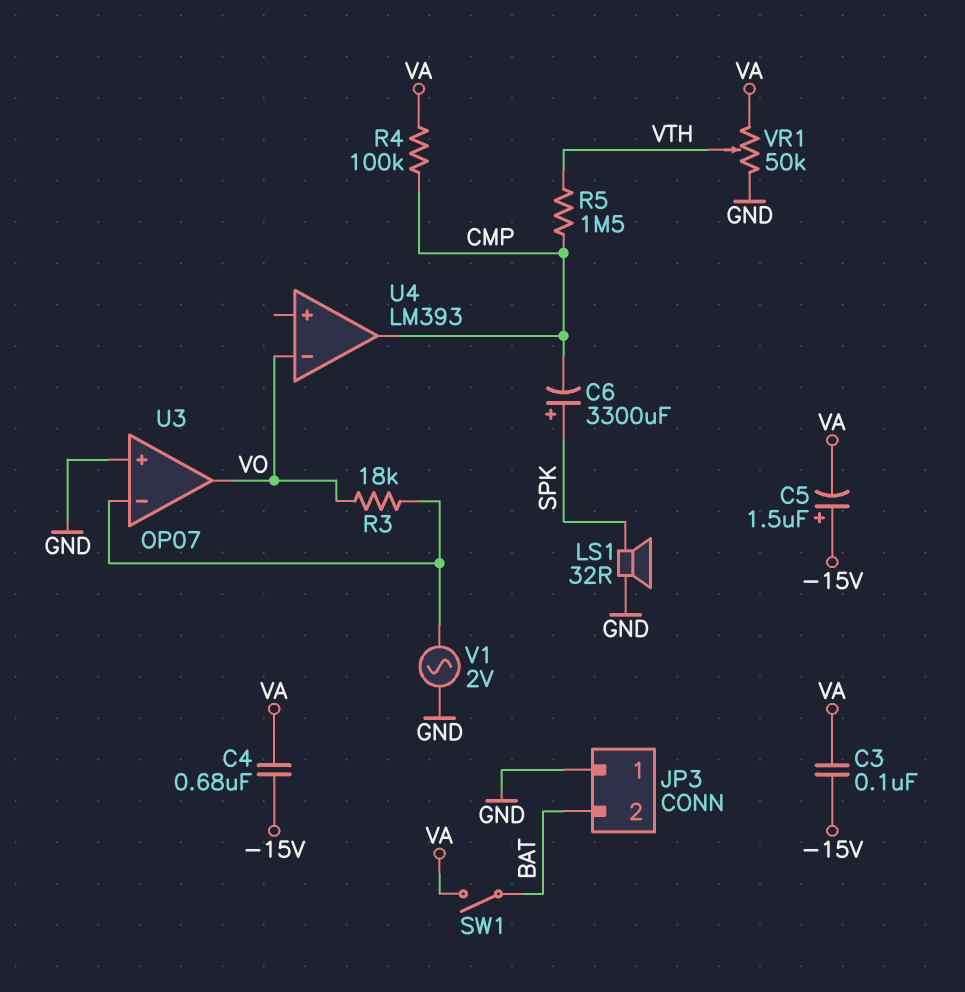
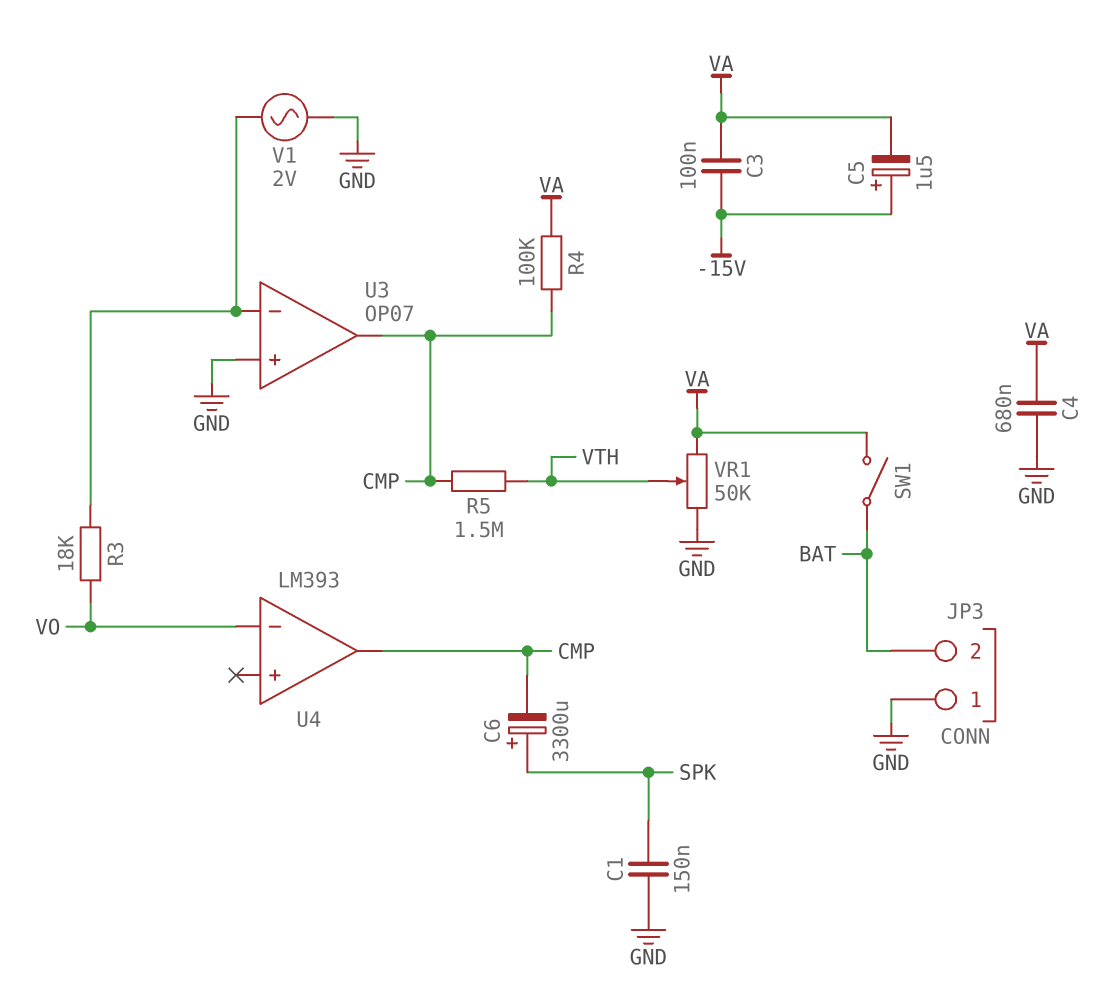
C1: none -> 150nF (GND, SPK)
C4: 680nF (-15V, VA) -> 680nF (GND, VA)
LS1: speaker 32R (GND, SPK) -> none
U3 pin out: VO -> CMP

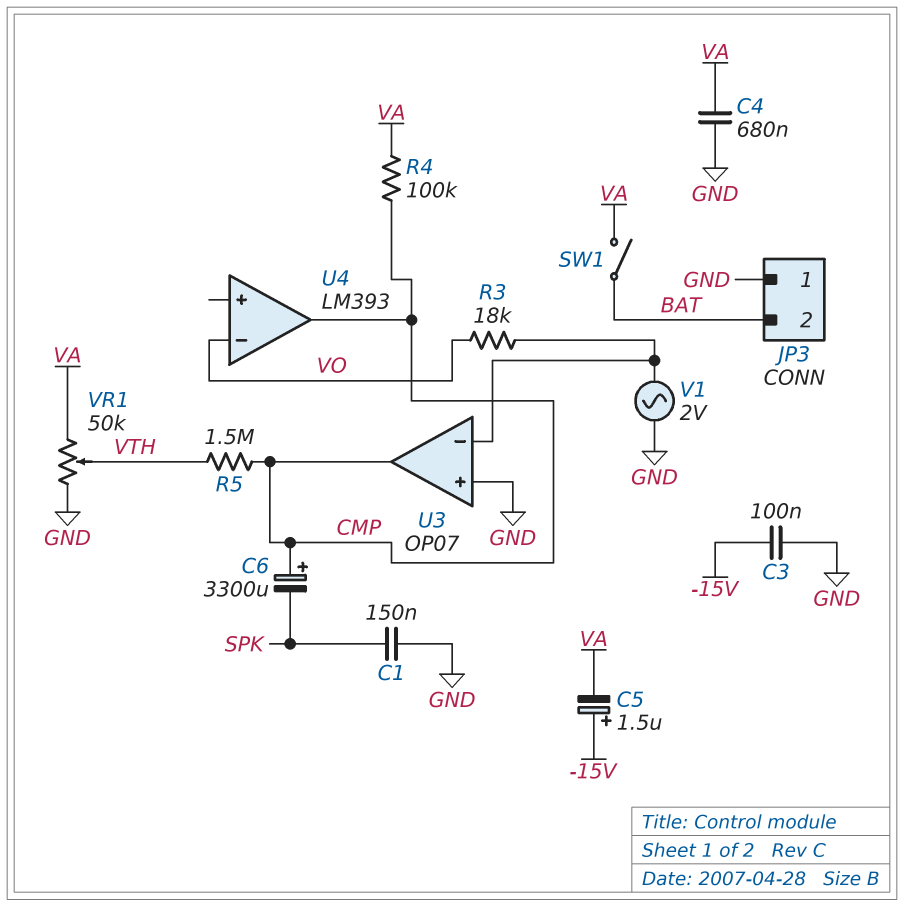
C3: 100nF (-15V, VA) -> 100nF (-15V, GND)
C6: 3300uF (plus SPK, minus CMP) -> 3300uF (plus CMP, minus SPK)

